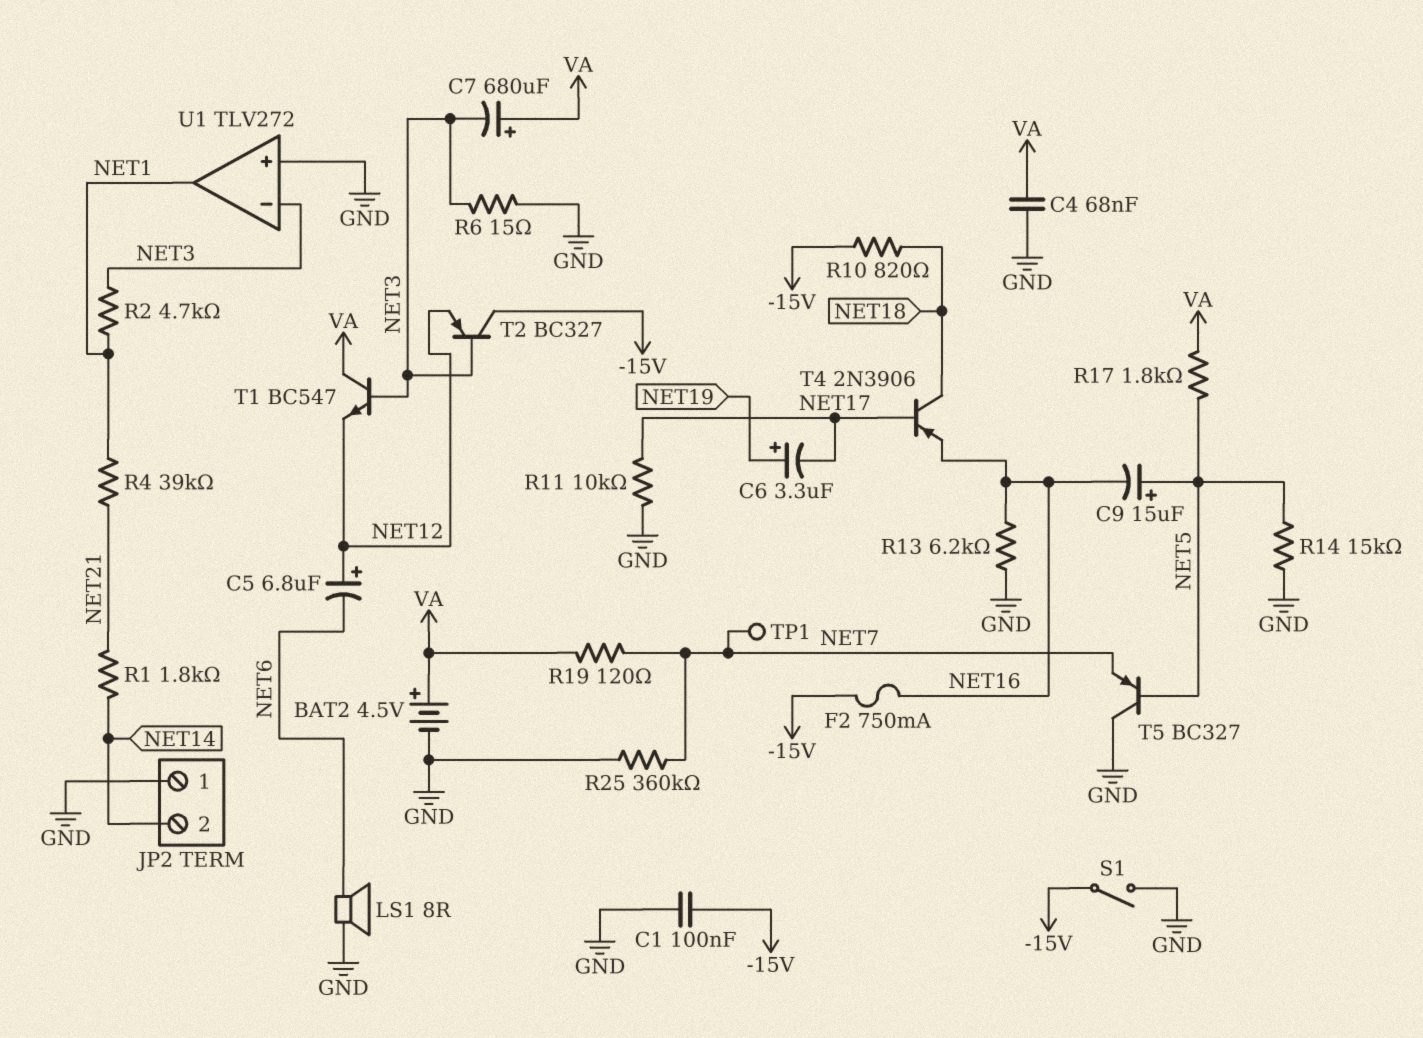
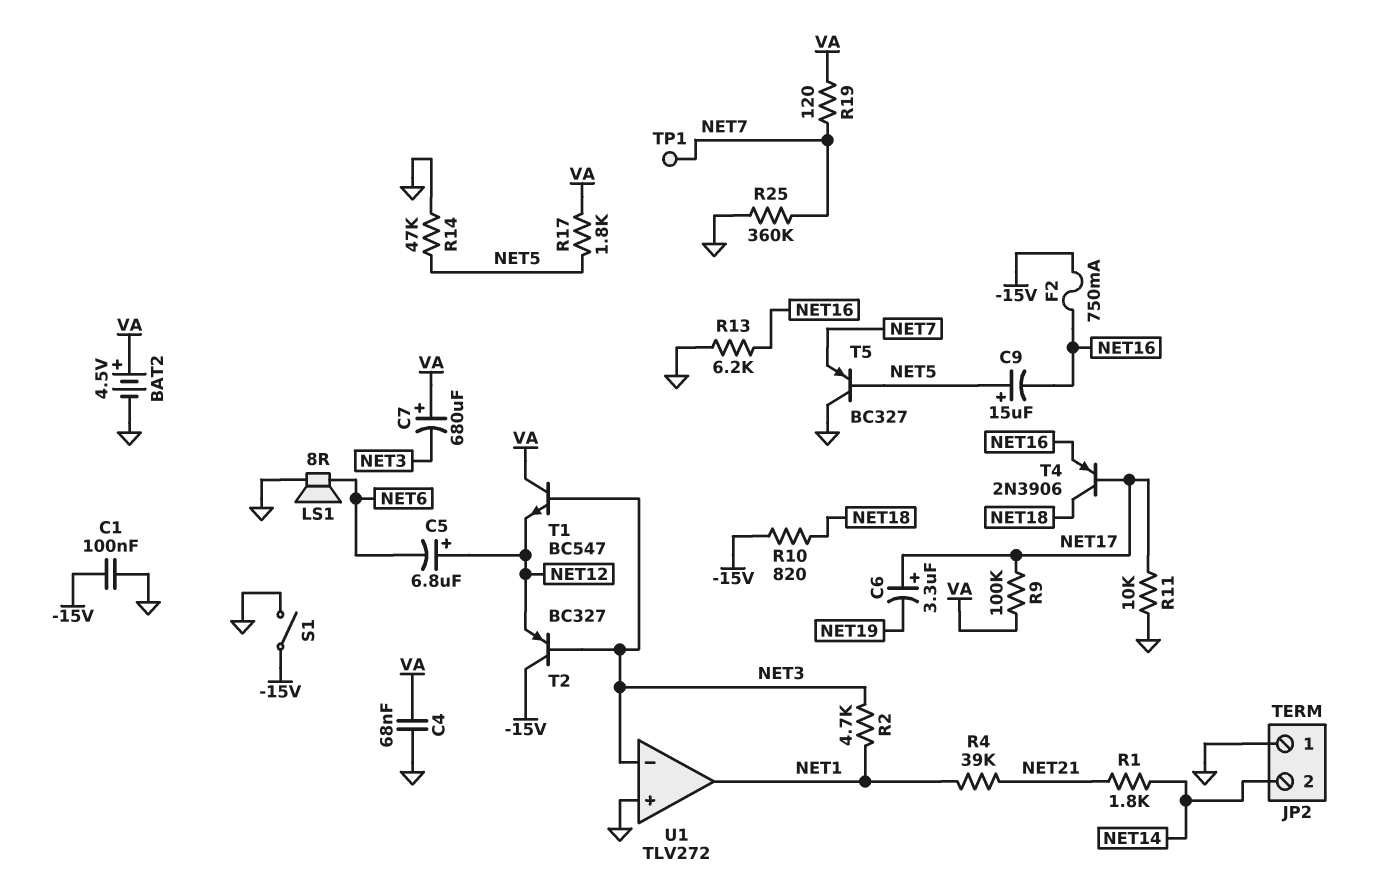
C6: 3.3uF (plus NET19, minus NET17) -> 3.3uF (plus NET17, minus NET19)
R6: 15 (GND, NET3) -> none
R9: none -> 100k (NET17, VA)
R14: 15k (GND, NET5) -> 47k (GND, NET5)

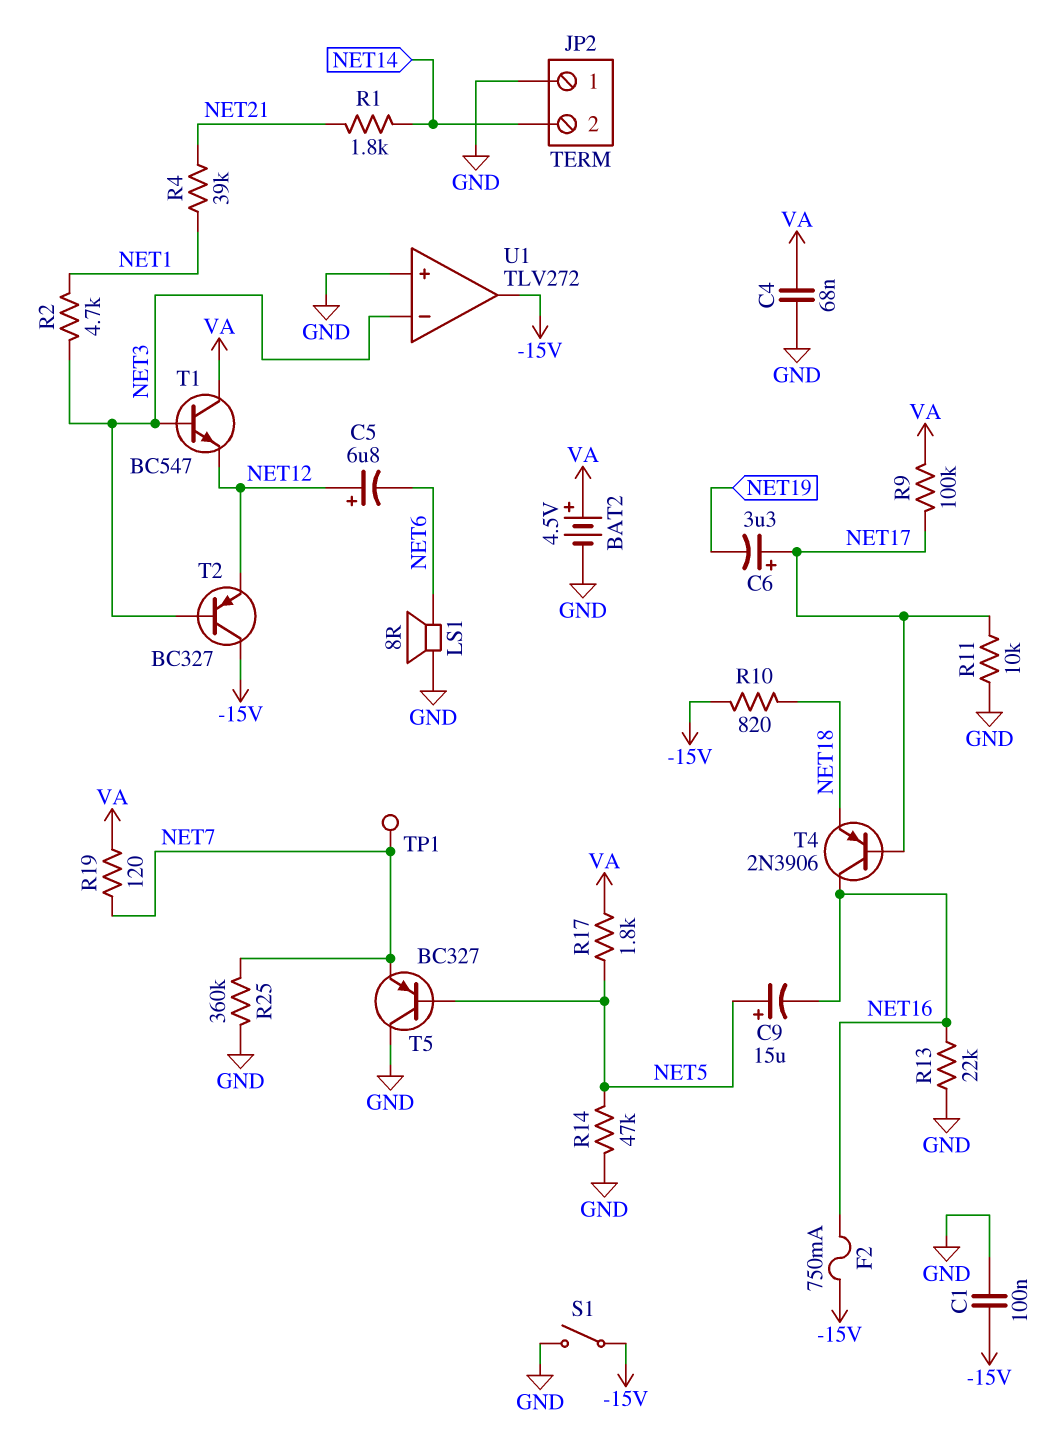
C7: 680uF (plus VA, minus NET3) -> none
R13: 6.2k (GND, NET16) -> 22k (GND, NET16)
T4: PNP 2N3906 (B NET17, C NET18, E NET16) -> PNP 2N3906 (B NET17, C NET16, E NET18)
U1 pin out: NET1 -> -15V

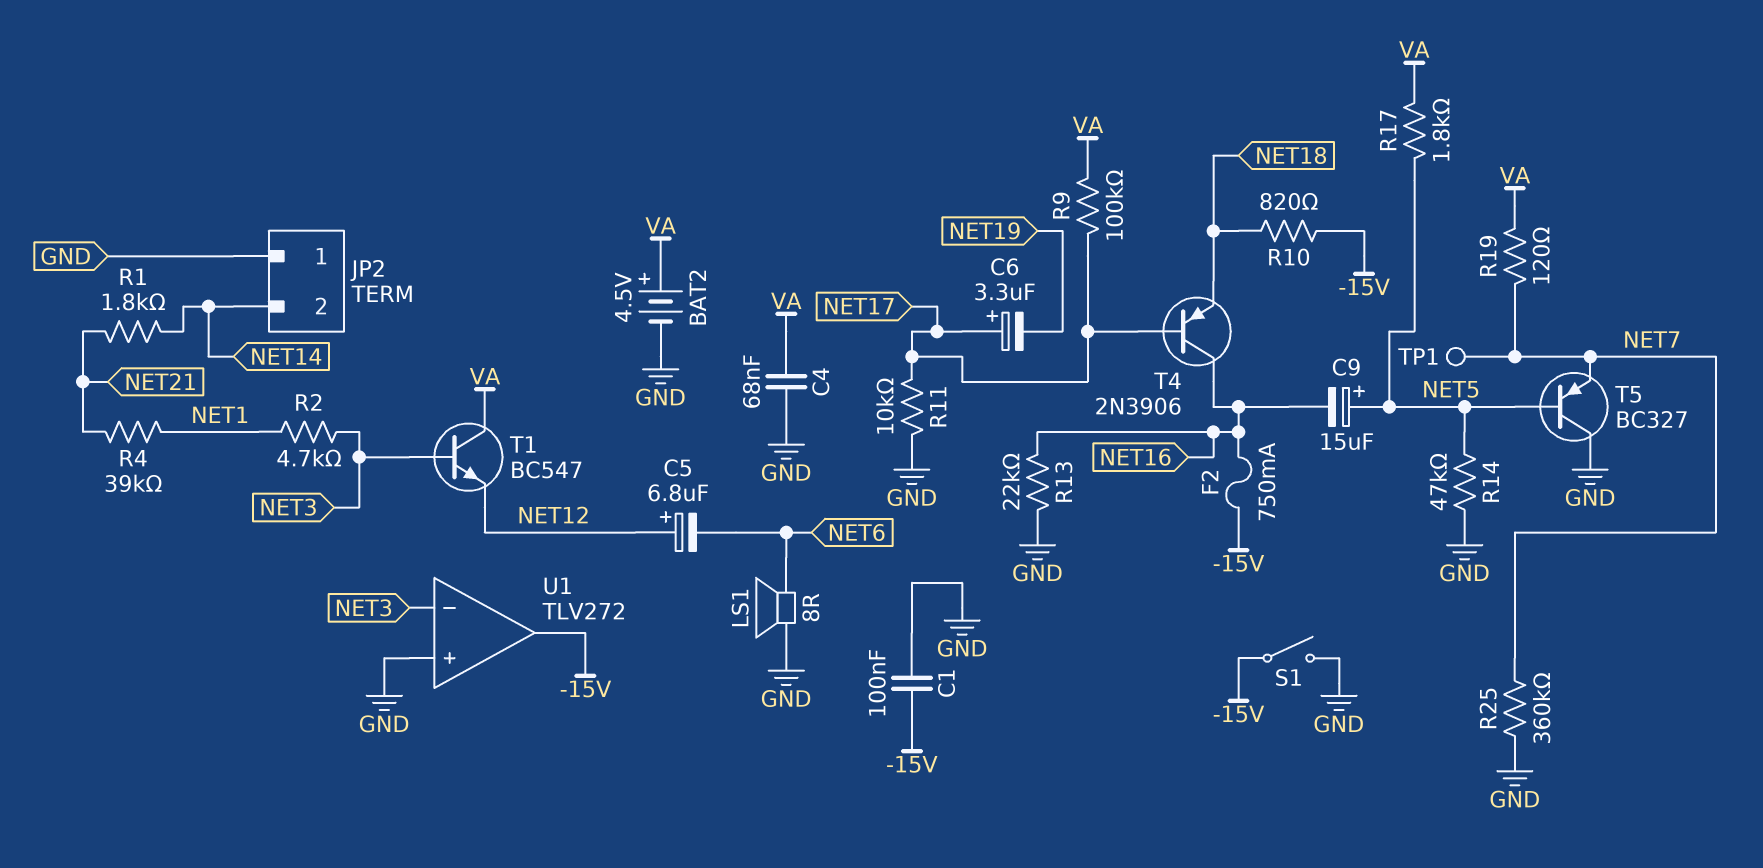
T2: PNP BC327 (B NET3, C -15V, E NET12) -> none

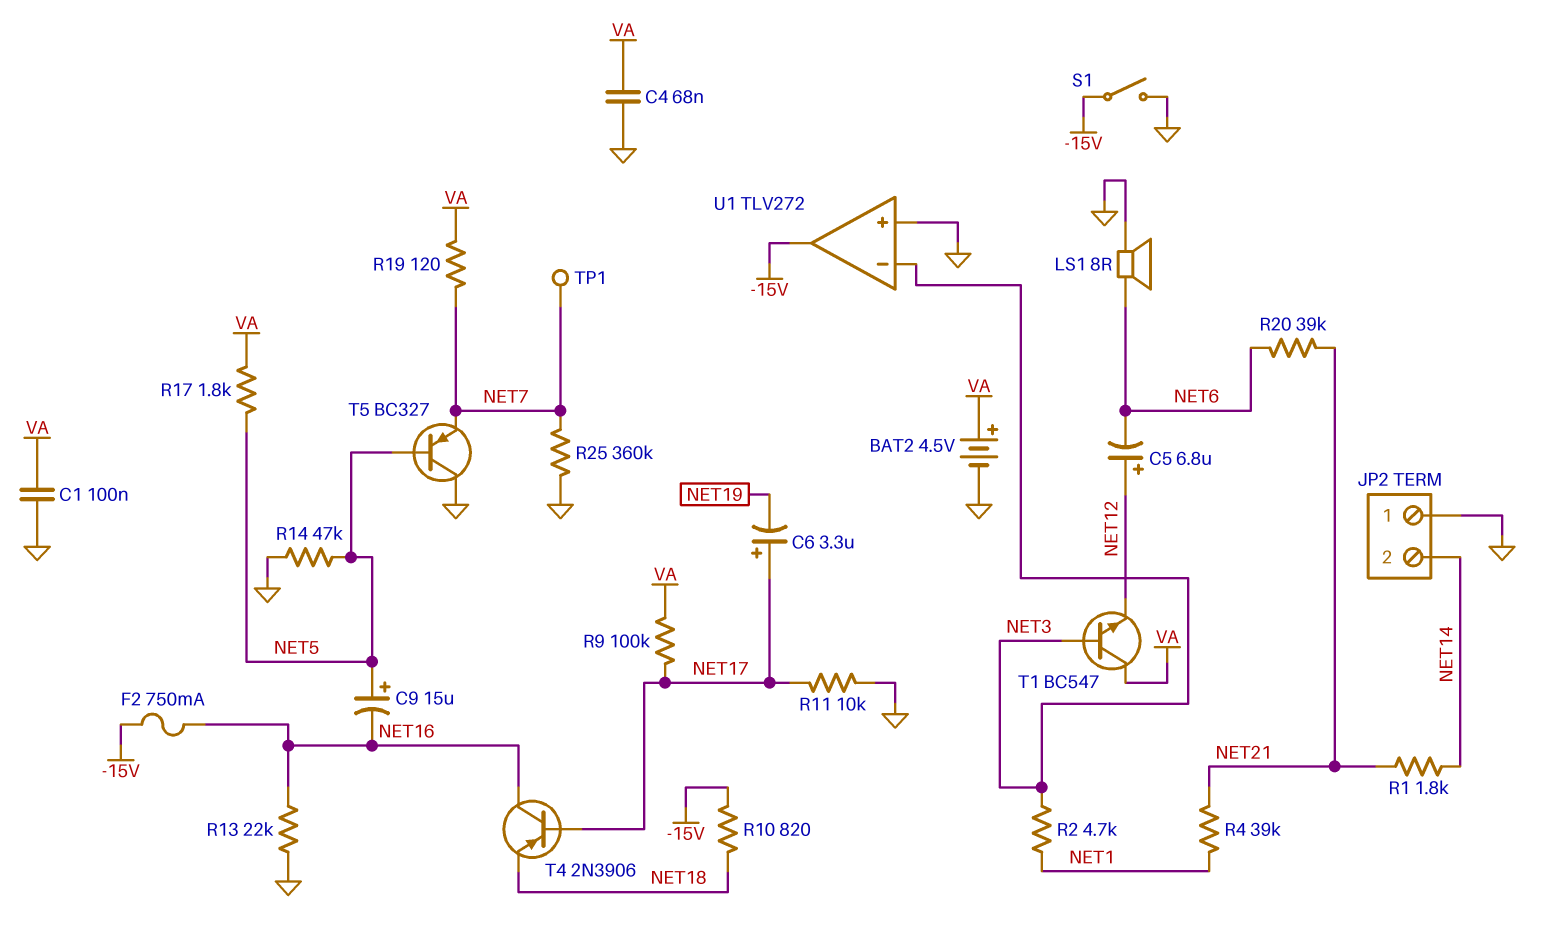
C1: 100nF (-15V, GND) -> 100nF (GND, VA)
R20: none -> 39k (NET6, NET21)

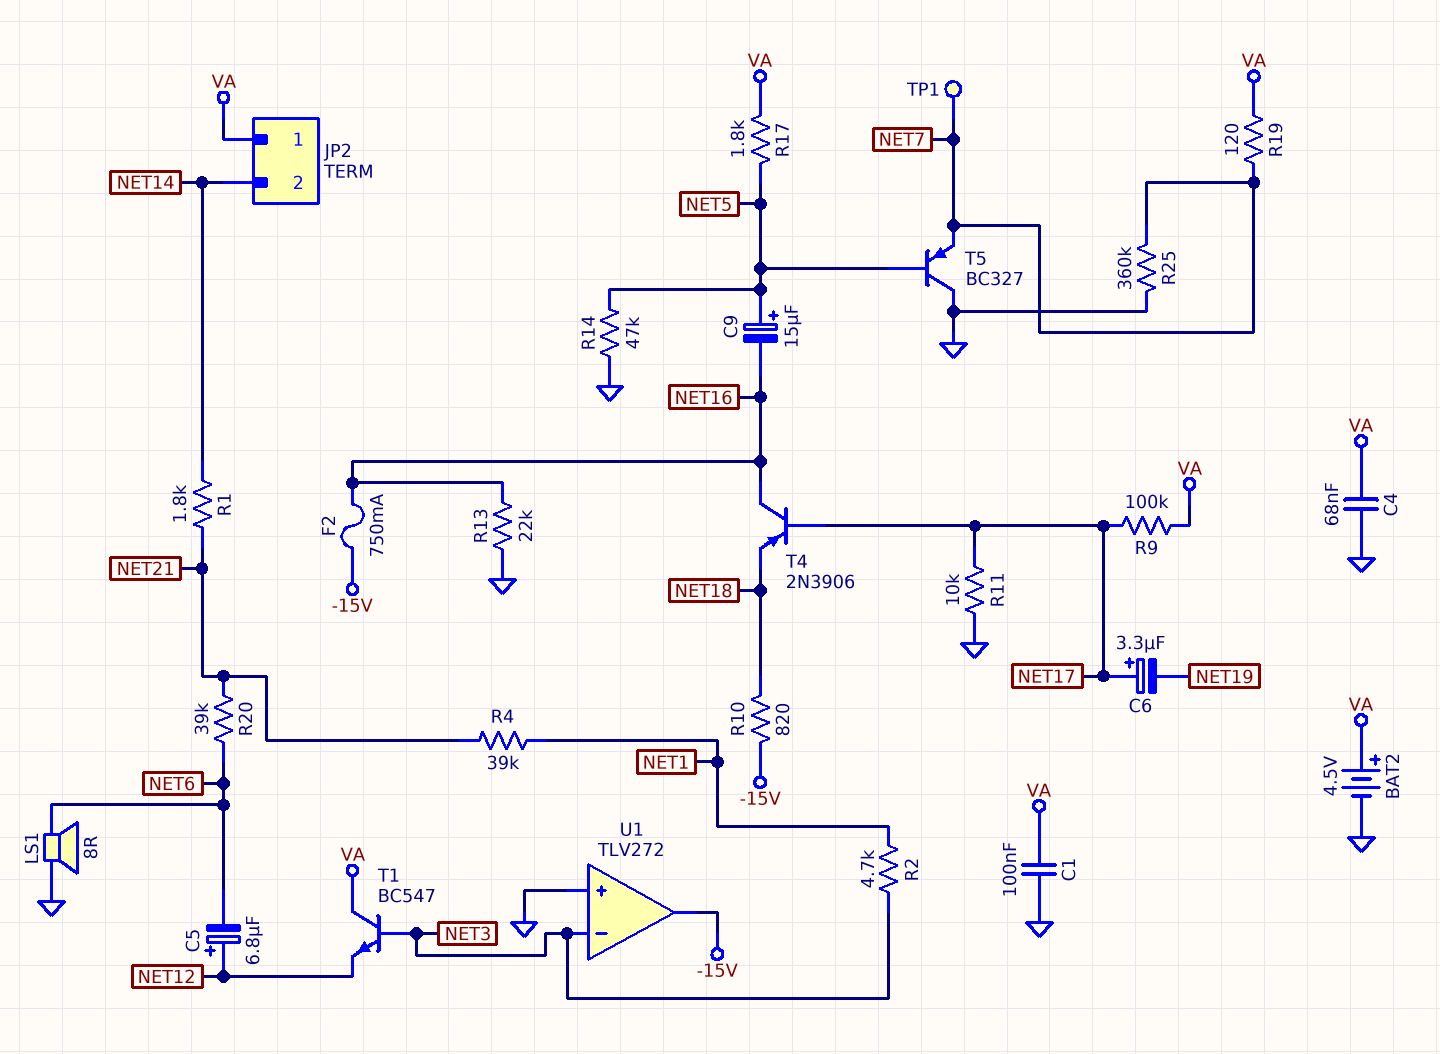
JP2 pin 1: GND -> VA
S1: switch (-15V, GND) -> none

